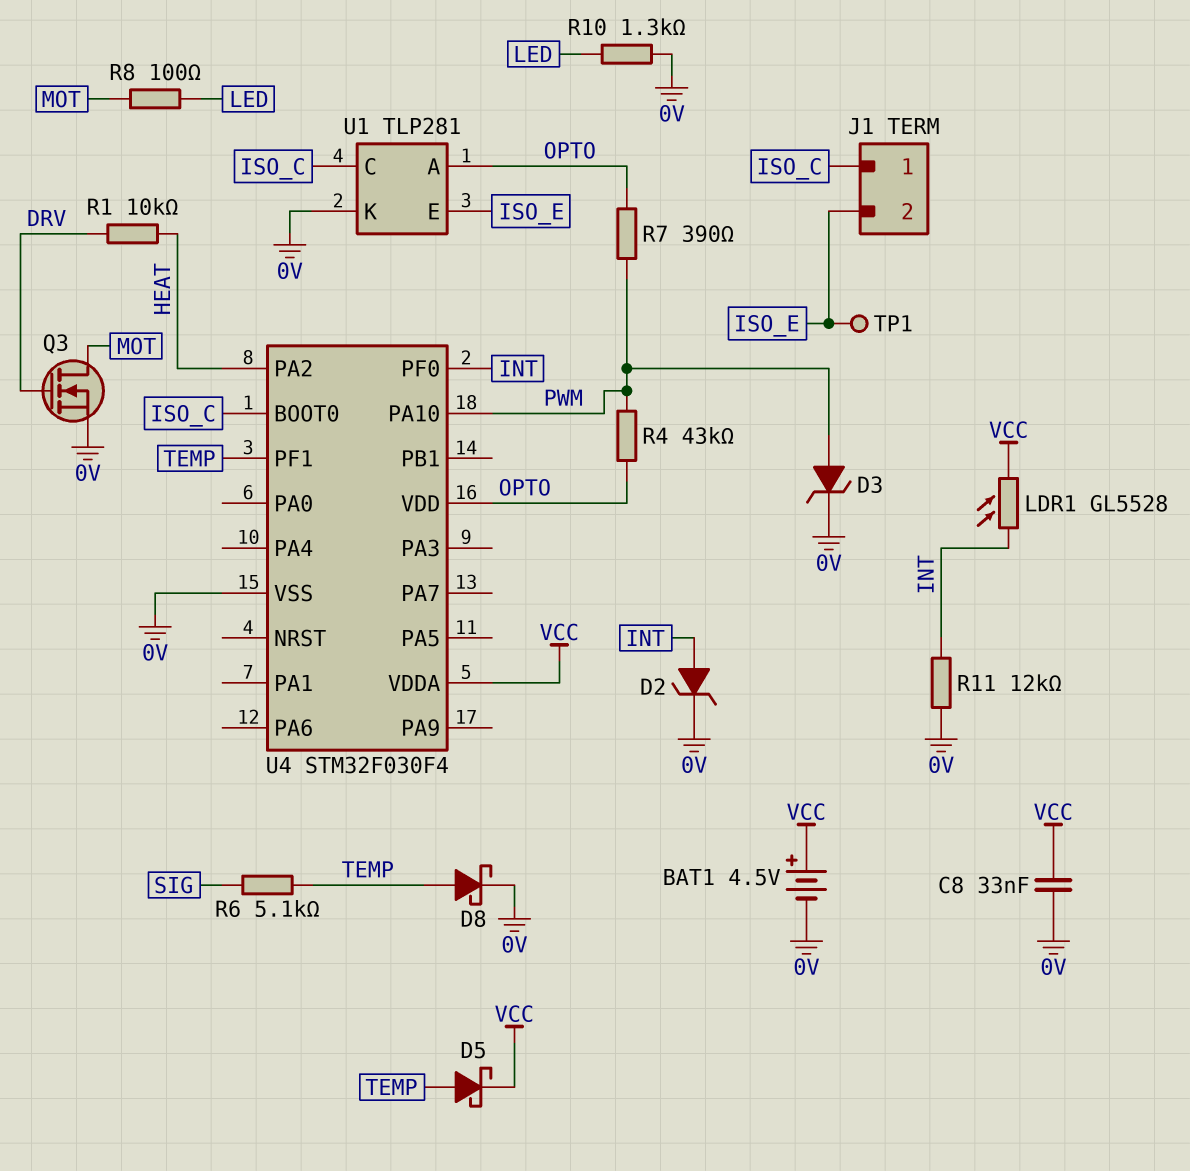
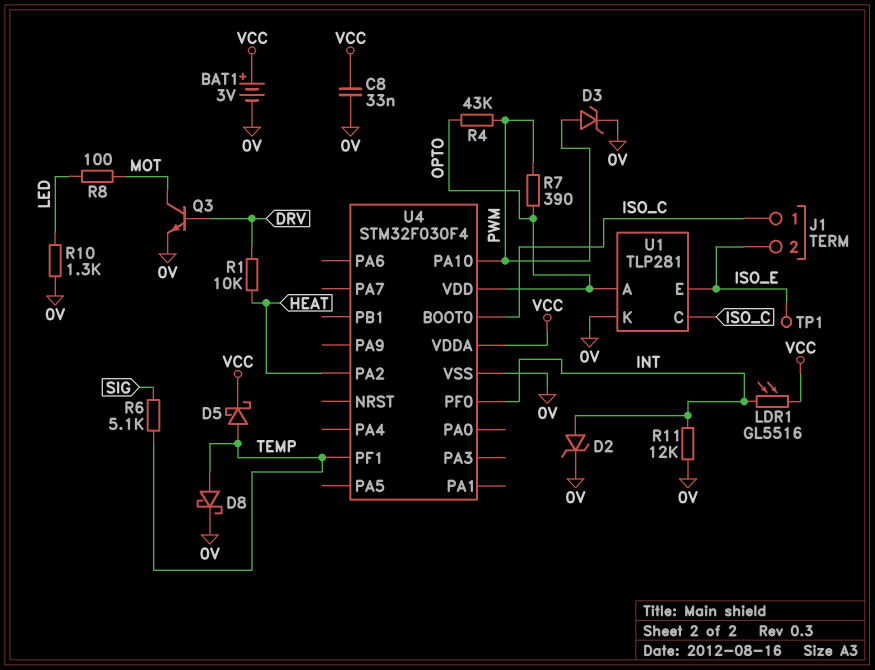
BAT1: 4.5V (plus VCC, minus 0V) -> 3V (plus VCC, minus 0V)
LDR1: GL5528 (INT, VCC) -> GL5516 (INT, VCC)
Q3: NMOS (G DRV, D MOT, S 0V) -> NPN (B DRV, C MOT, E 0V)

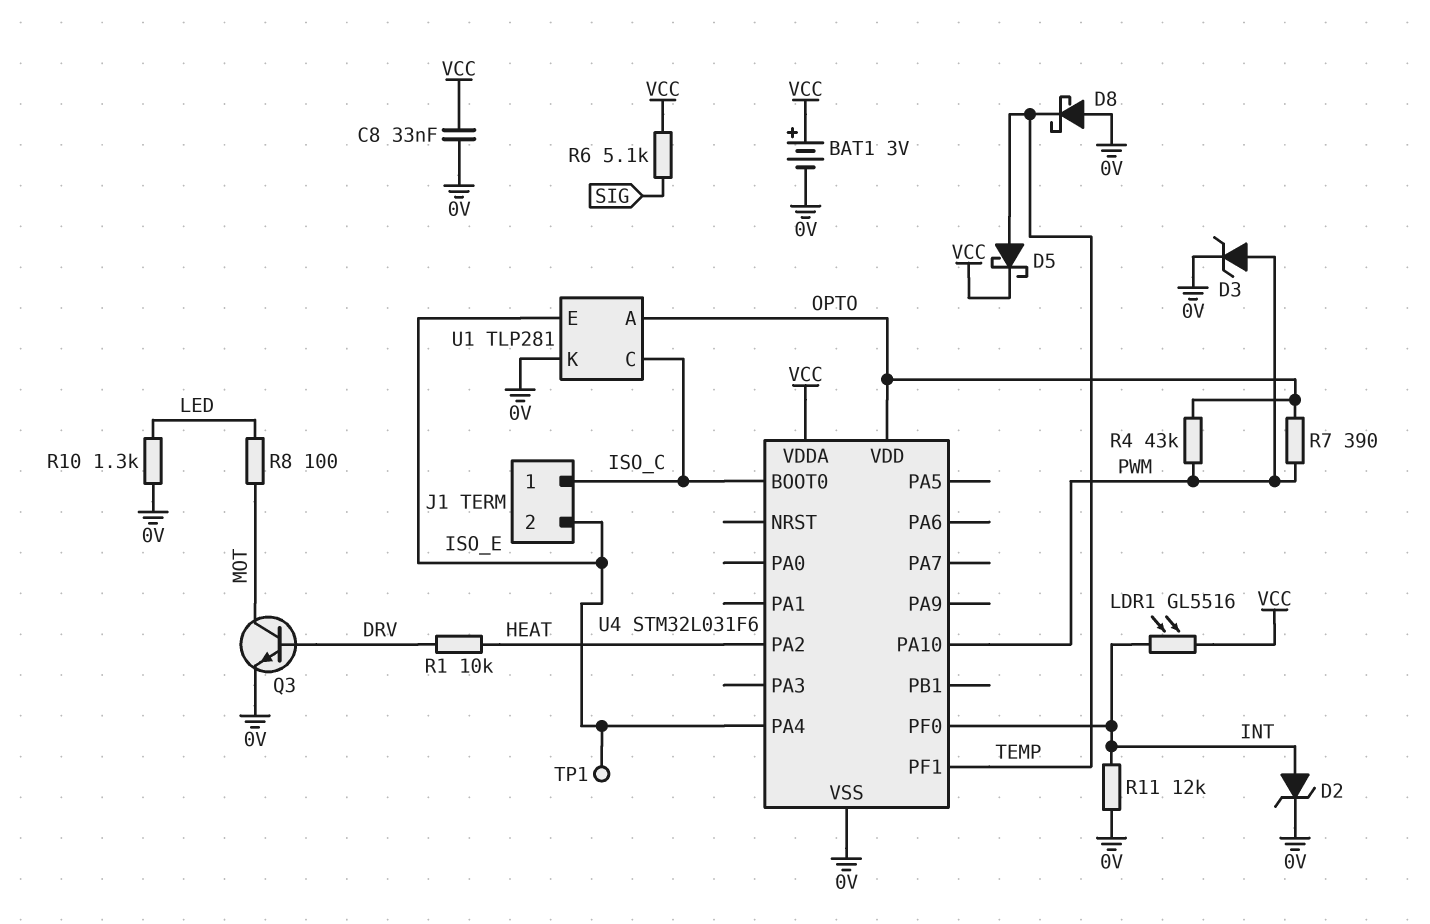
D8: schottky (A TEMP, K 0V) -> schottky (A 0V, K TEMP)
R6: 5.1k (SIG, TEMP) -> 5.1k (SIG, VCC)
U4: STM32F030F4 -> STM32L031F6
U4 pin PA4: none -> ISO_E

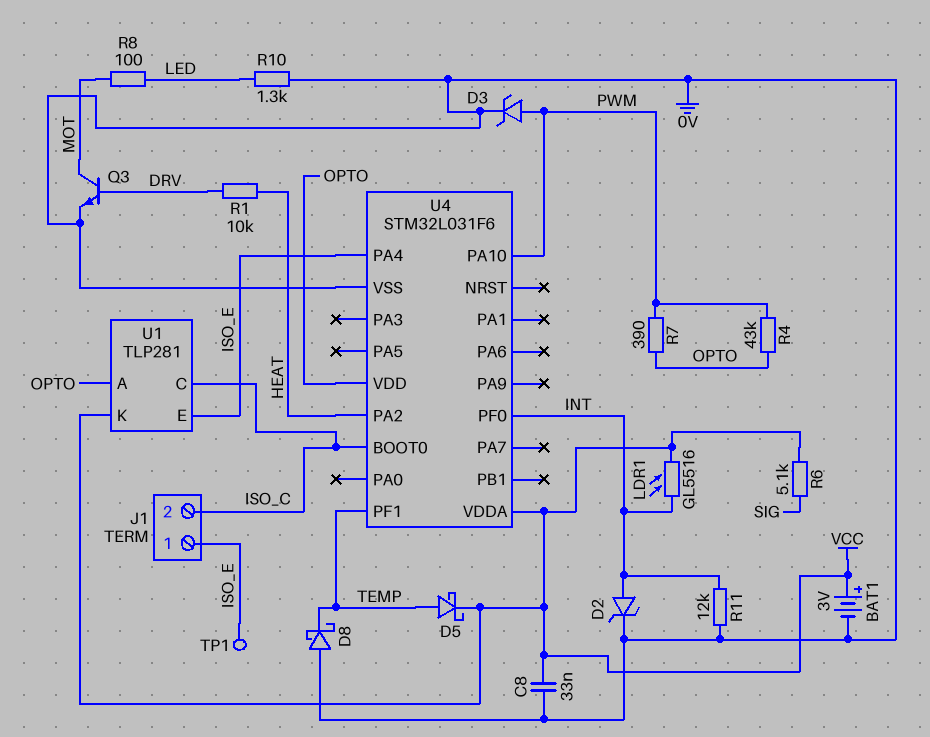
J1 pin 1: ISO_C -> ISO_E
J1 pin 2: ISO_E -> ISO_C
U1 pin K: 0V -> VCC

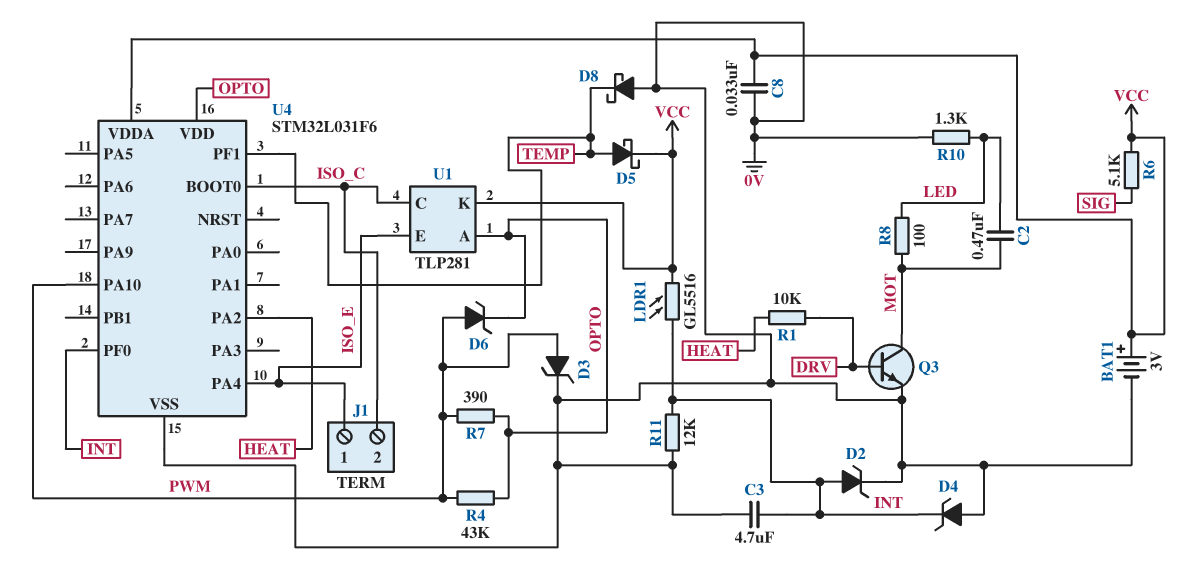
C2: none -> 470nF (LED, MOT)
C3: none -> 4.7uF (0V, INT)
D4: none -> zener (A 0V, K INT)
D6: none -> zener (A PWM, K OPTO)
TP1: test point (ISO_E) -> none

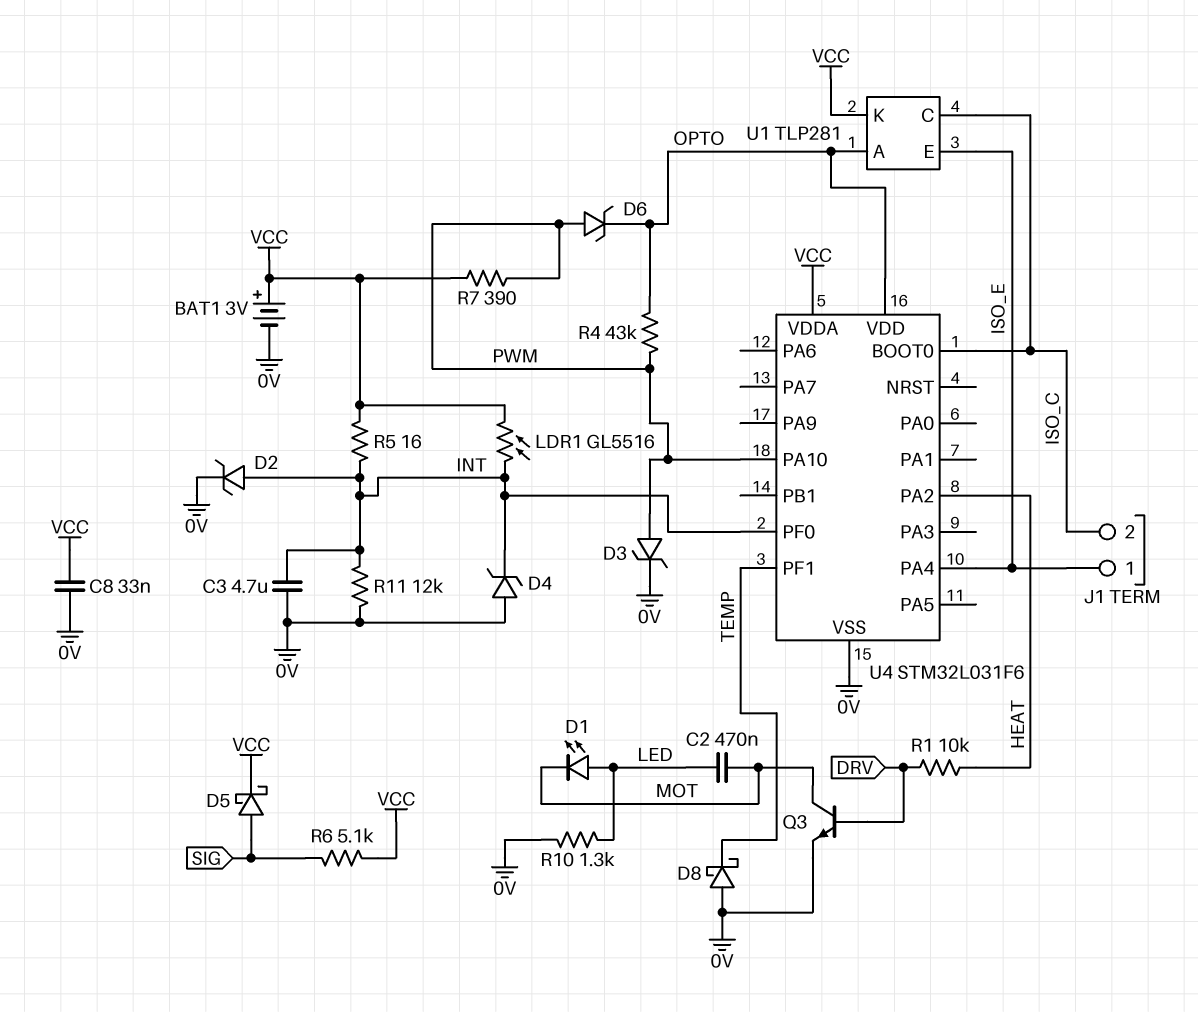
D1: none -> LED (A LED, K MOT)
D5: schottky (A TEMP, K VCC) -> schottky (A SIG, K VCC)
R5: none -> 16 (INT, VCC)
R7: 390 (OPTO, PWM) -> 390 (PWM, VCC)
R8: 100 (LED, MOT) -> none

